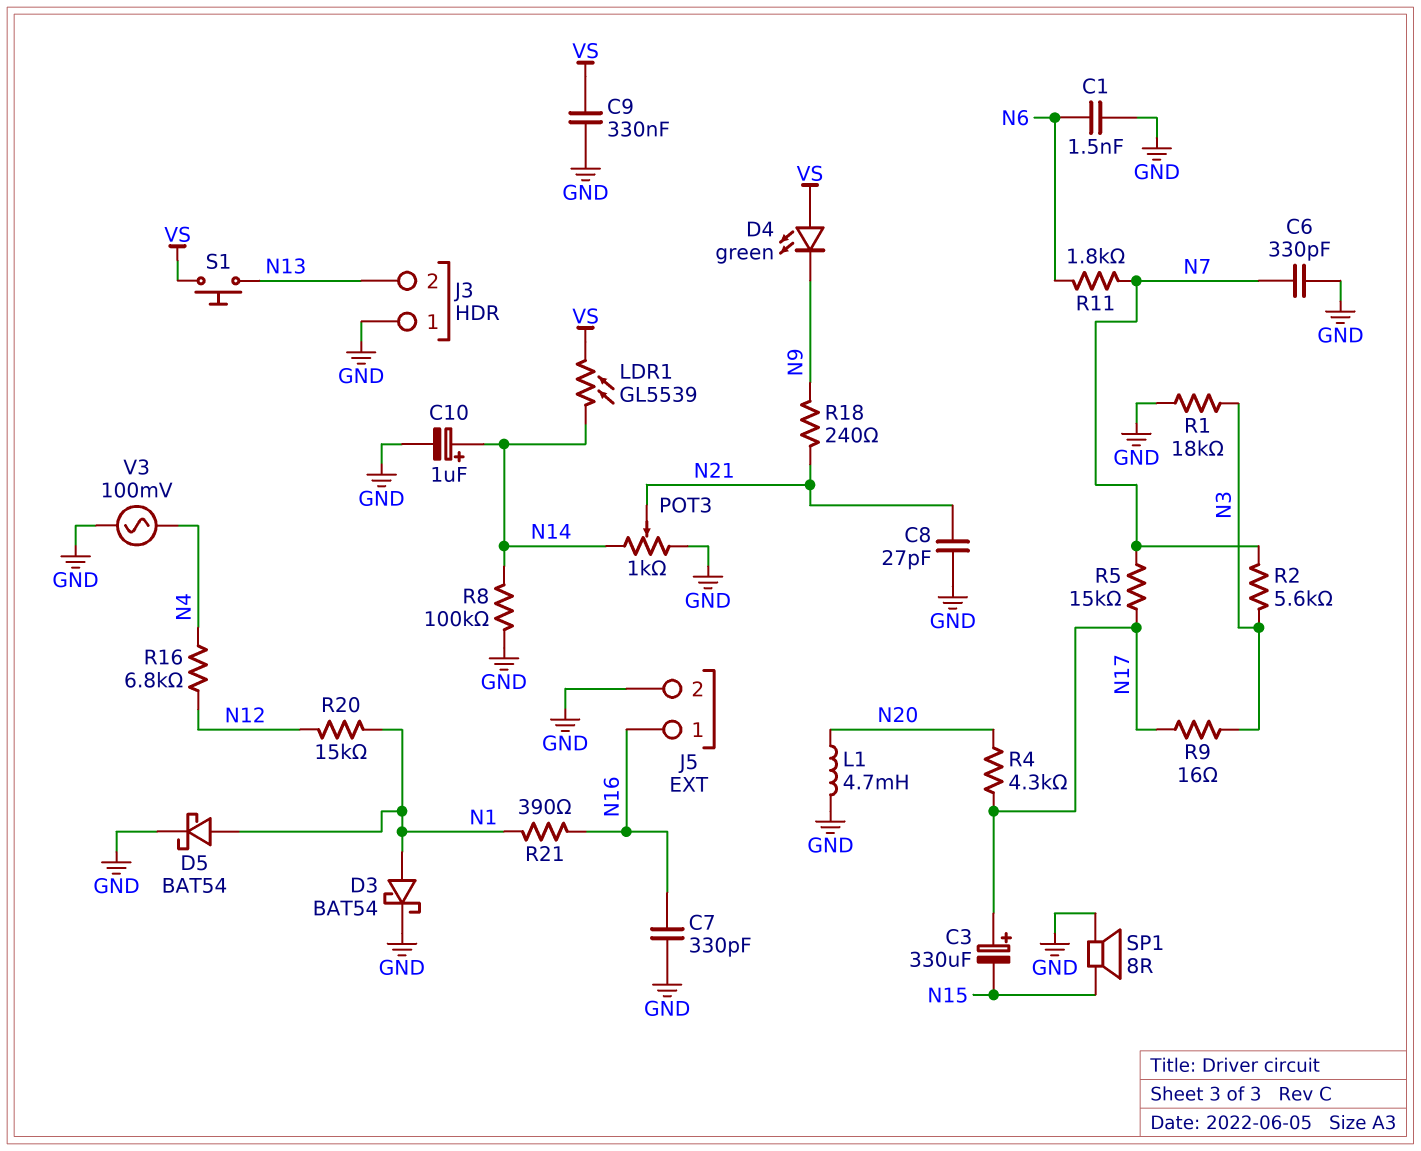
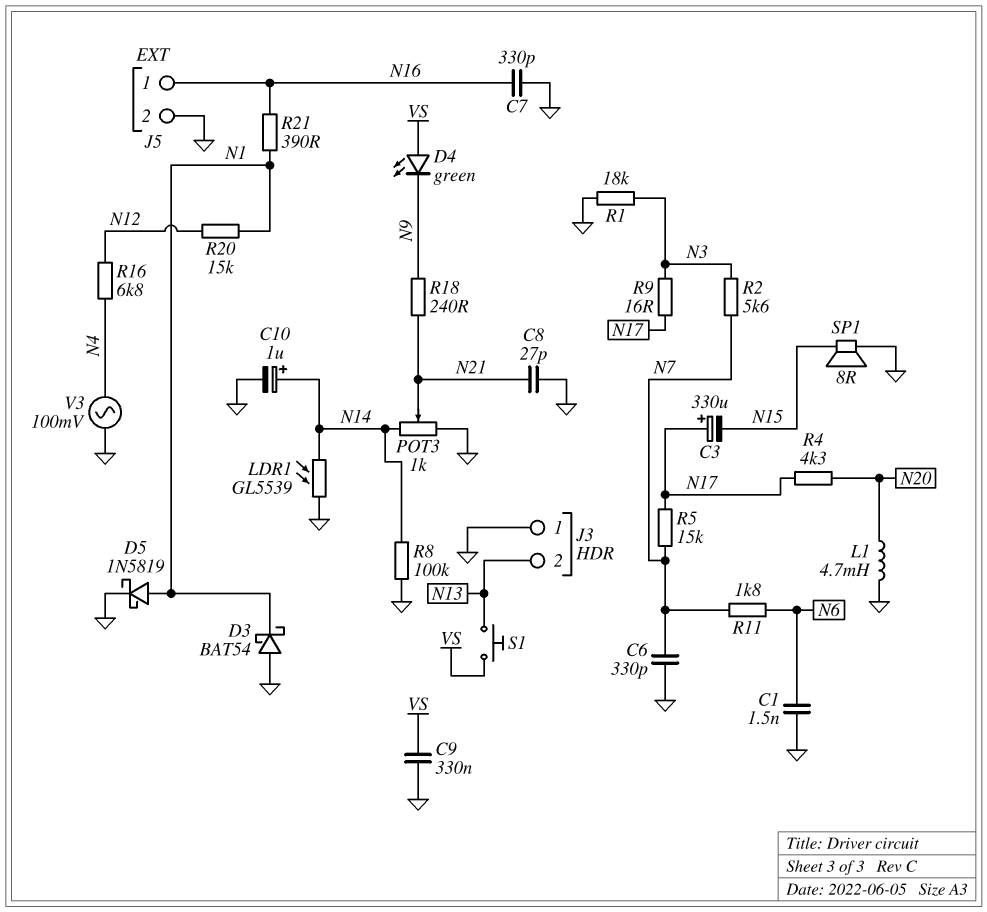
D3: schottky BAT54 (A N1, K GND) -> schottky BAT54 (A GND, K N1)
D5: schottky BAT54 (A N1, K GND) -> schottky 1N5819 (A N1, K GND)
LDR1: GL5539 (N14, VS) -> GL5539 (GND, N14)

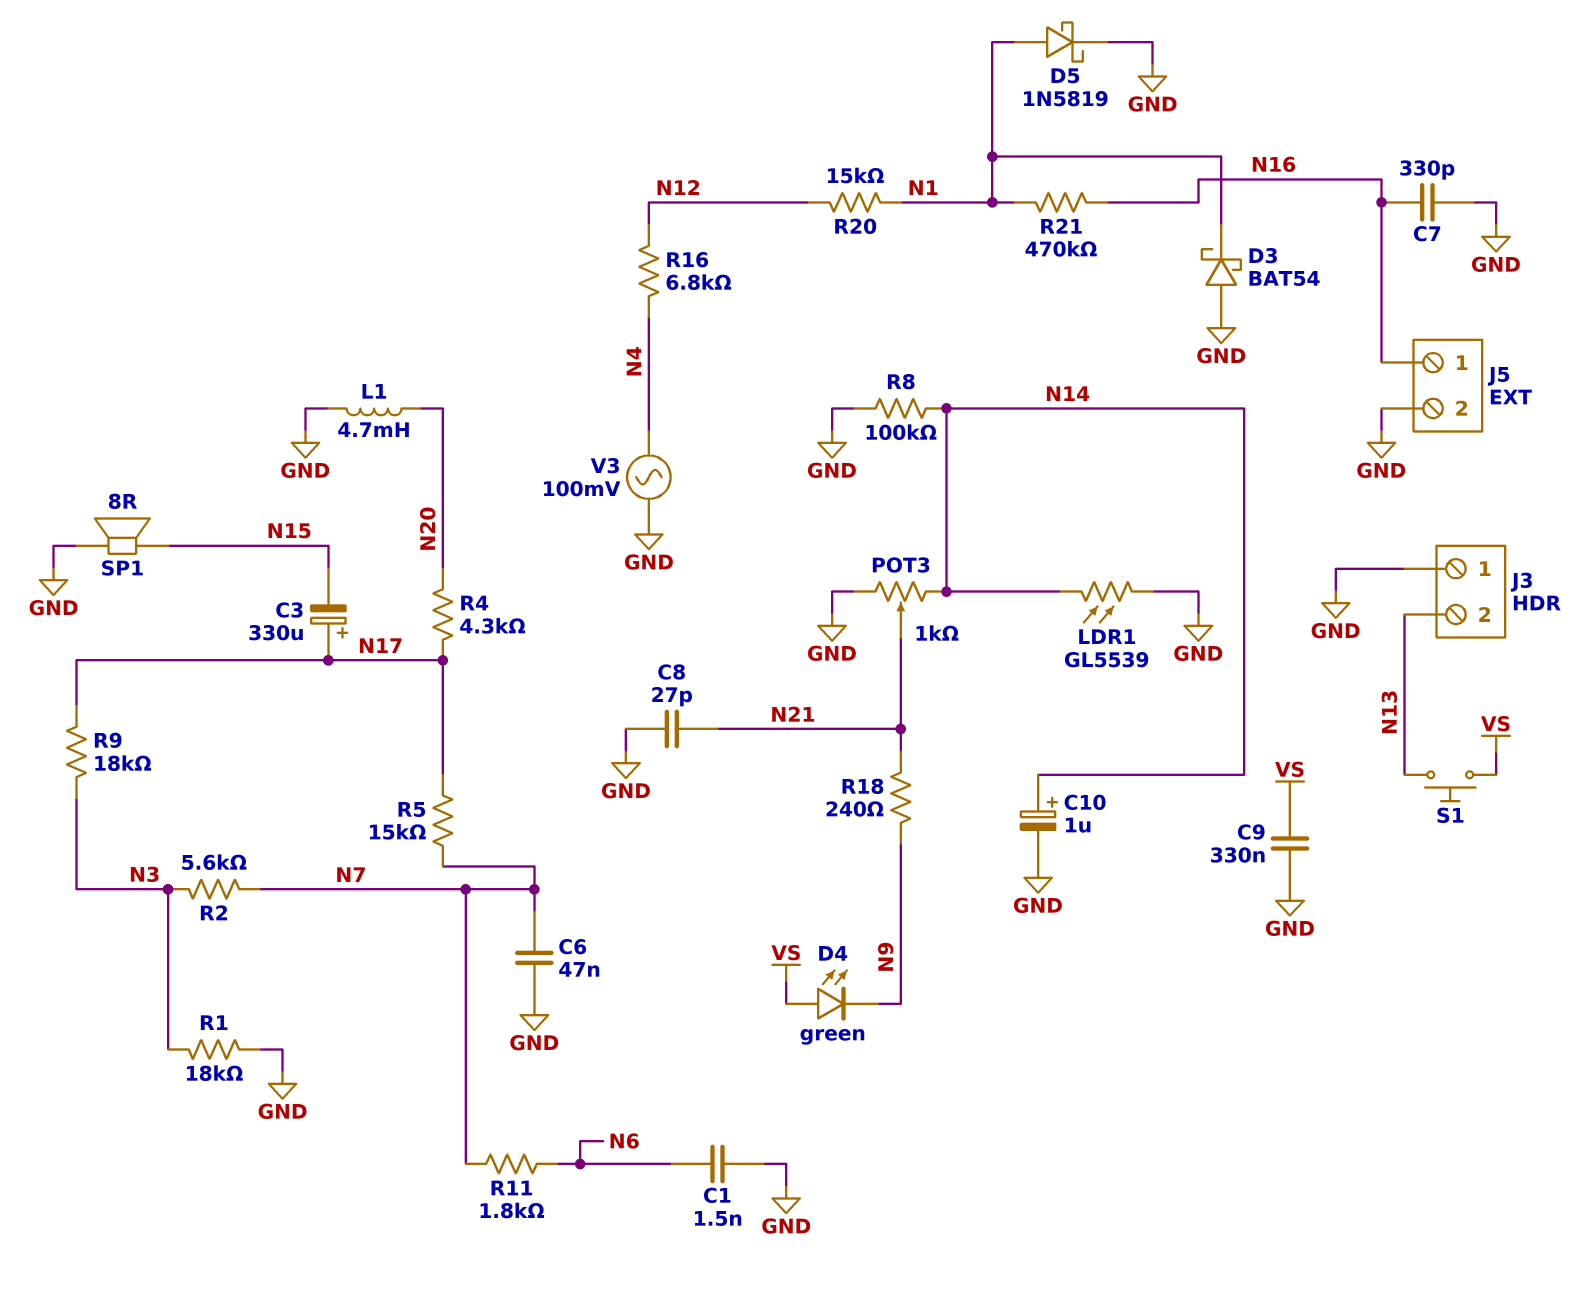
C6: 330pF (GND, N7) -> 47nF (GND, N7)
R9: 16 (N3, N17) -> 18k (N3, N17)
R21: 390 (N1, N16) -> 470k (N1, N16)

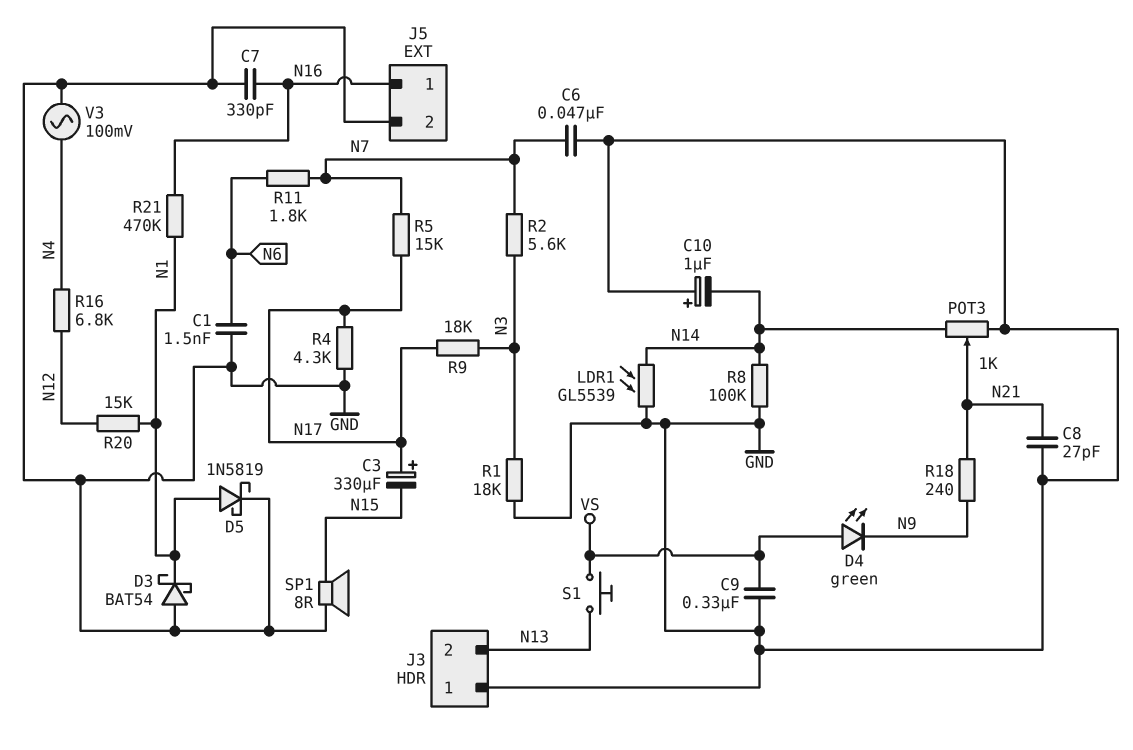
C10: 1uF (plus N14, minus GND) -> 1uF (plus GND, minus N14)
L1: 4.7mH (GND, N20) -> none
R4: 4.3k (N17, N20) -> 4.3k (GND, N17)

